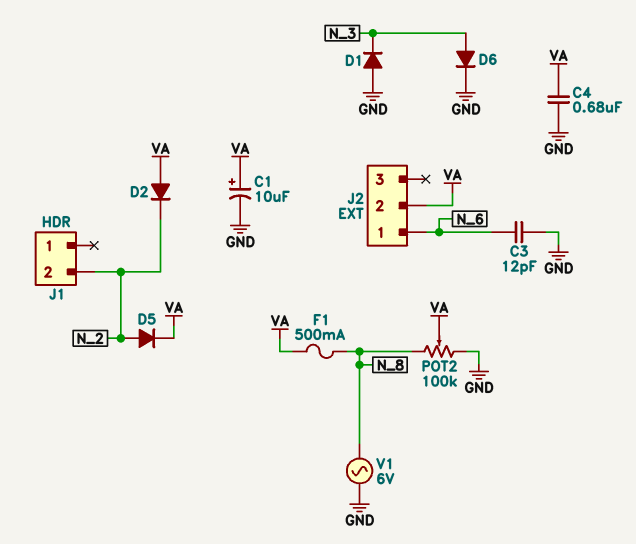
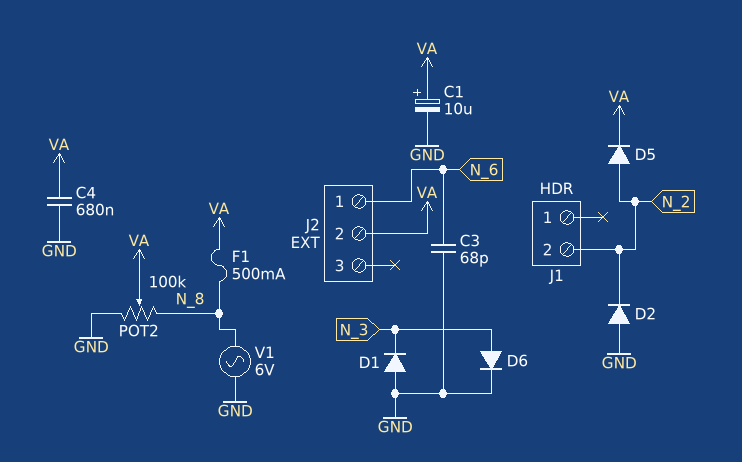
C3: 12pF (GND, N_6) -> 68pF (GND, N_6)
D2: diode (A VA, K N_2) -> diode (A GND, K N_2)

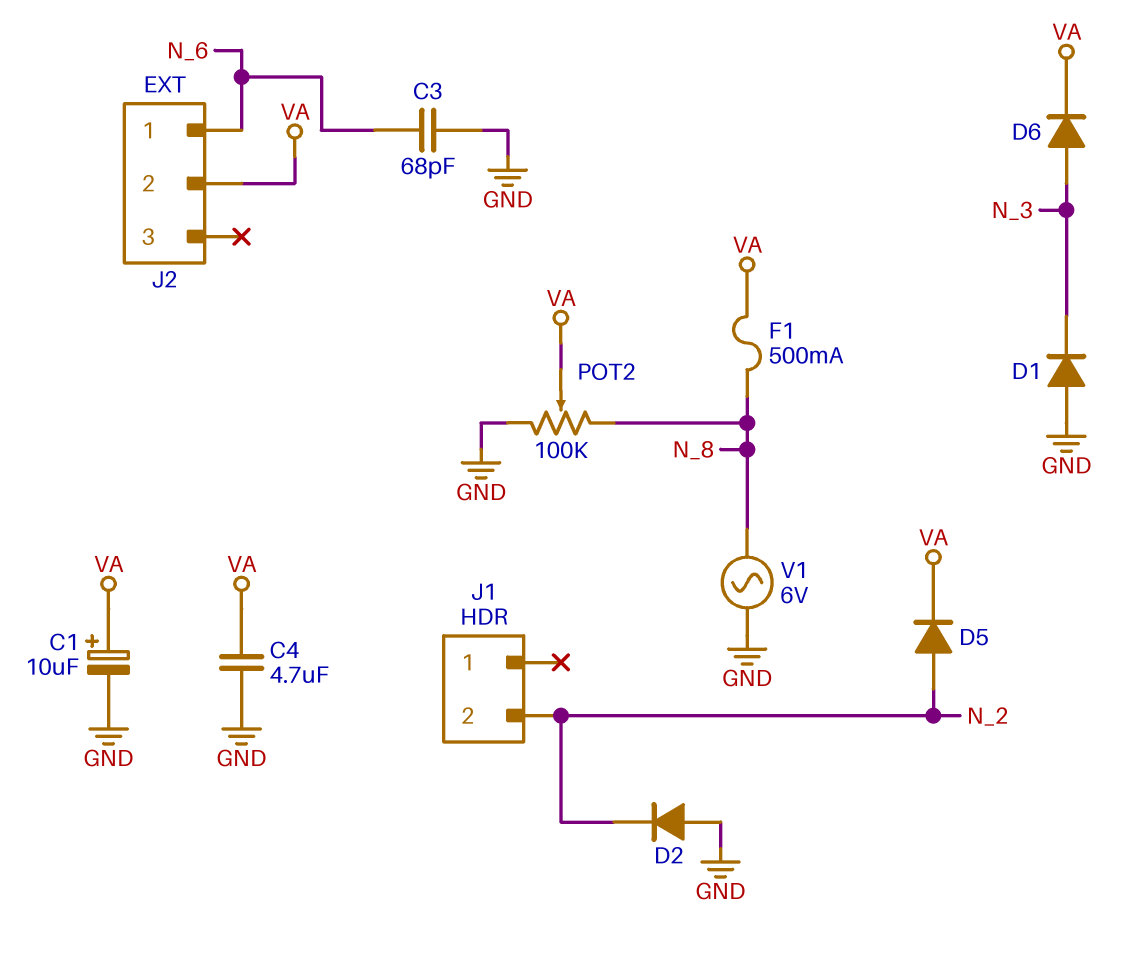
C4: 680nF (GND, VA) -> 4.7uF (GND, VA)
D6: diode (A N_3, K GND) -> diode (A N_3, K VA)

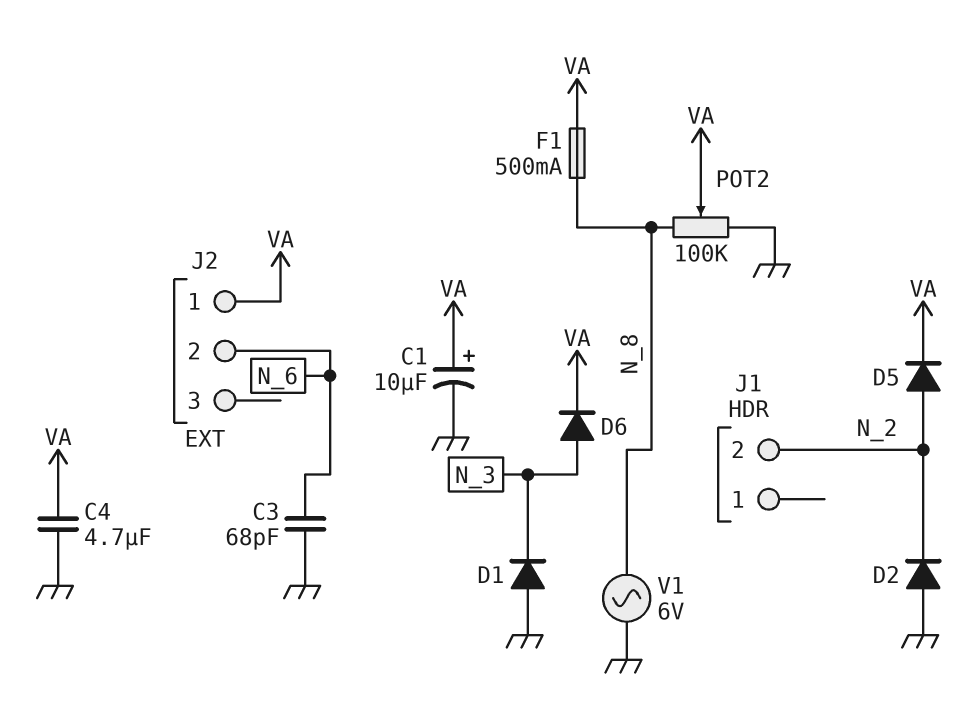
J2 pin 1: N_6 -> VA
J2 pin 2: VA -> N_6

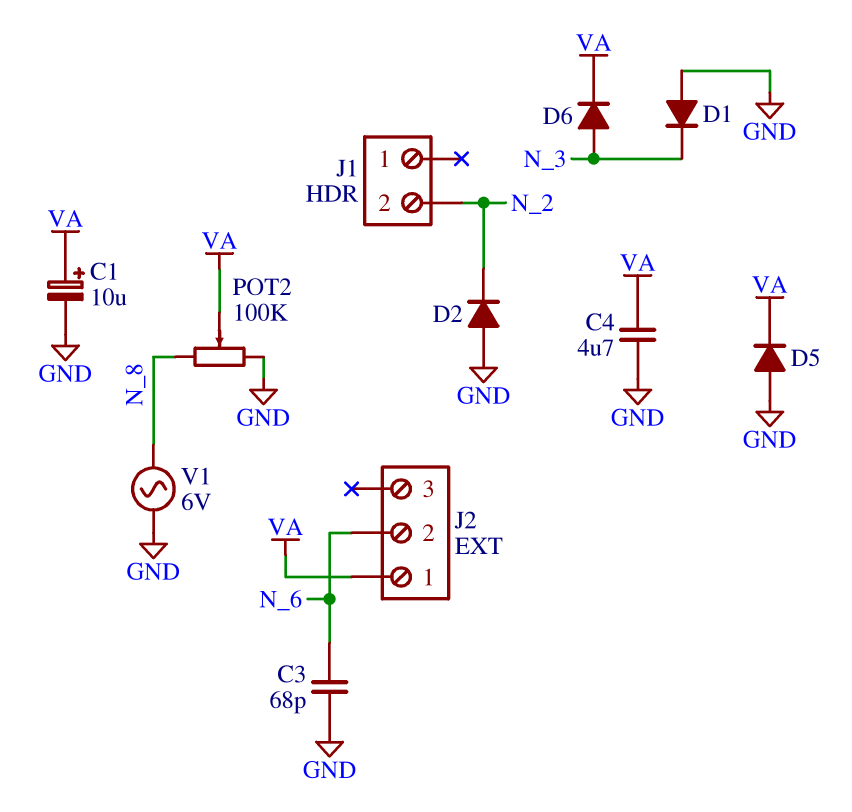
D5: diode (A N_2, K VA) -> diode (A GND, K VA)
F1: 500mA (N_8, VA) -> none

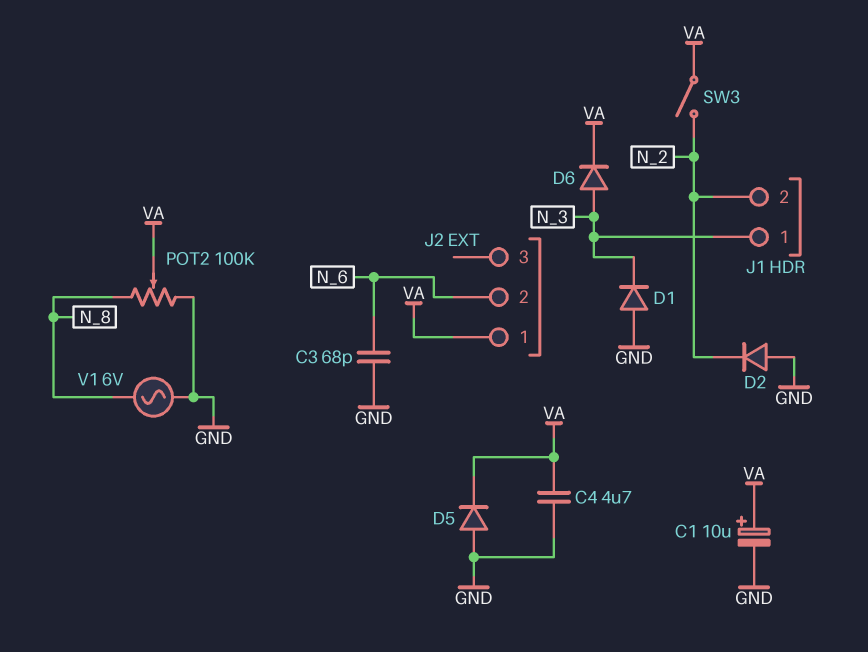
J1 pin 1: none -> N_3
SW3: none -> switch (N_2, VA)

